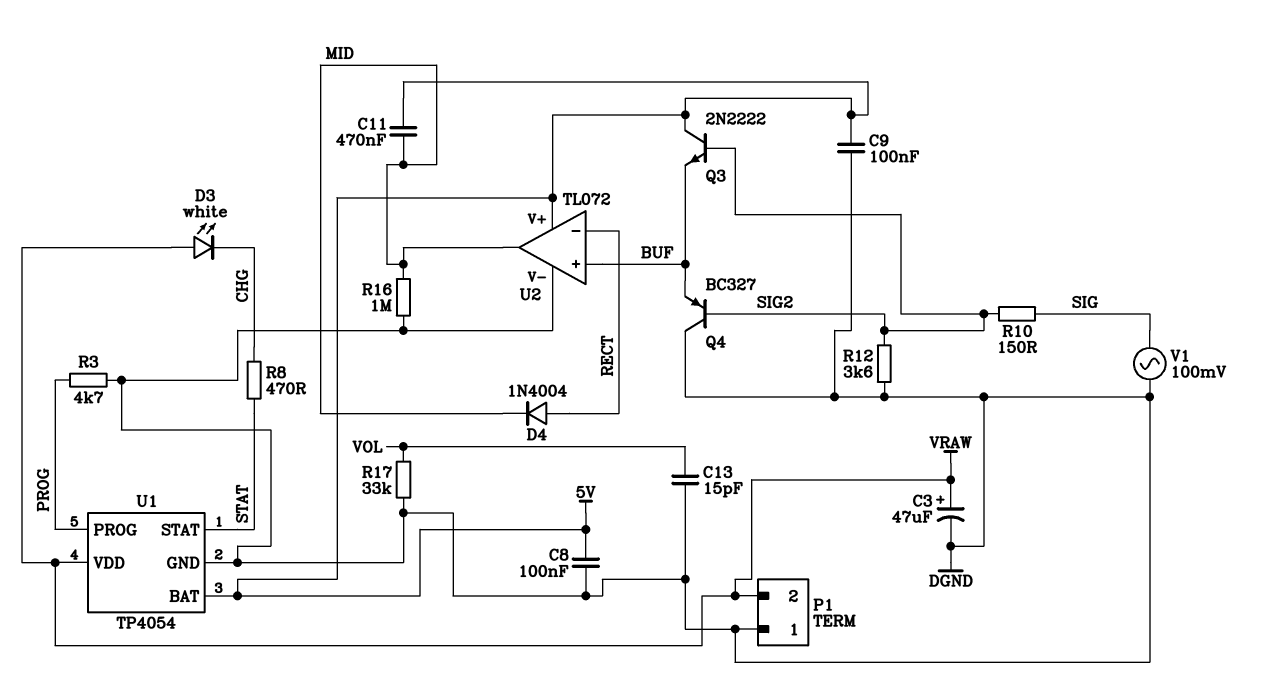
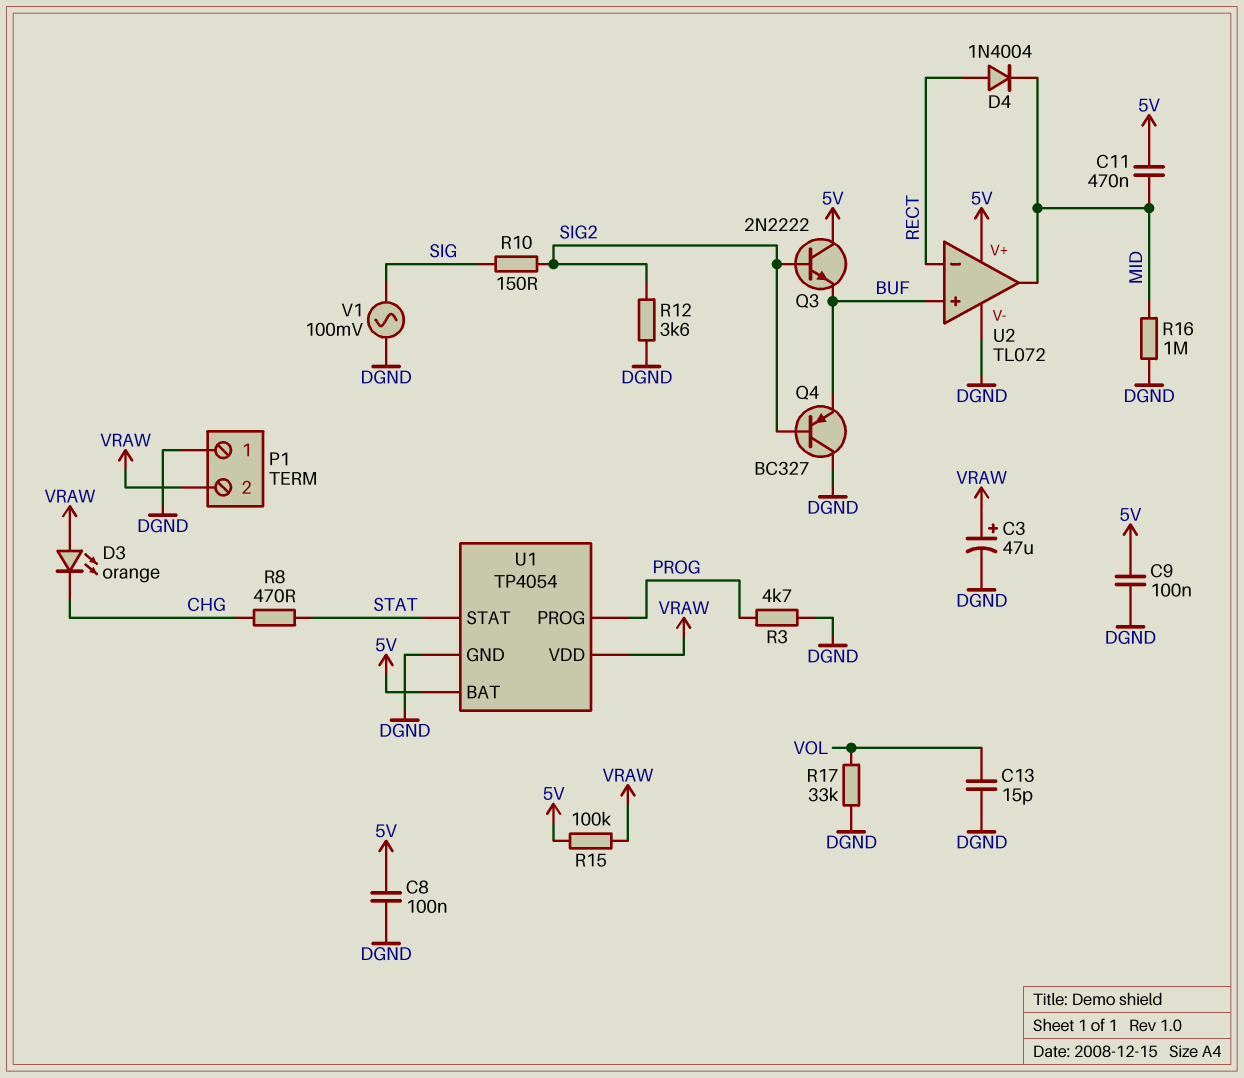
D3: LED white (A VRAW, K CHG) -> LED orange (A VRAW, K CHG)
R15: none -> 100k (5V, VRAW)

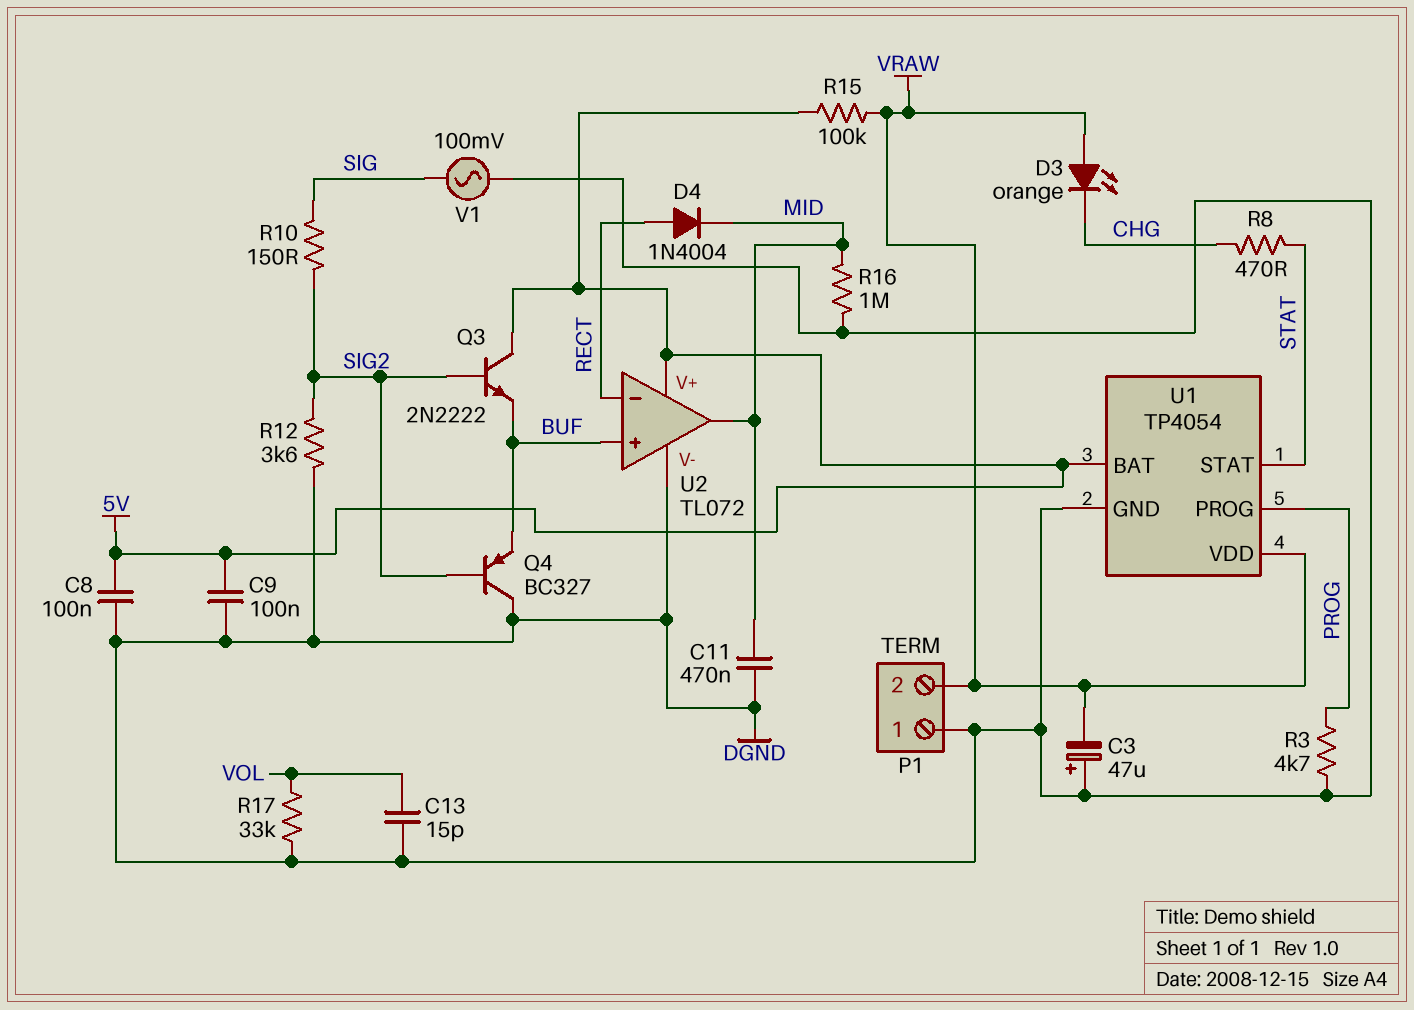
C3: 47uF (plus VRAW, minus DGND) -> 47uF (plus DGND, minus VRAW)
C11: 470nF (5V, MID) -> 470nF (DGND, MID)

